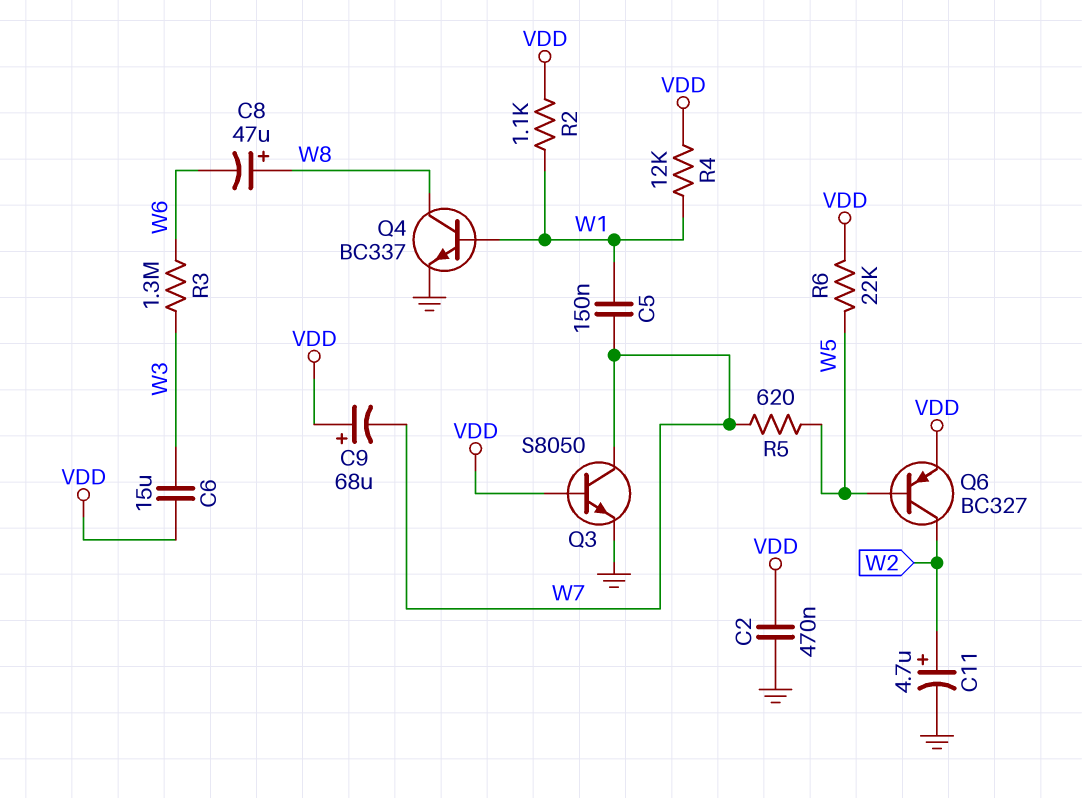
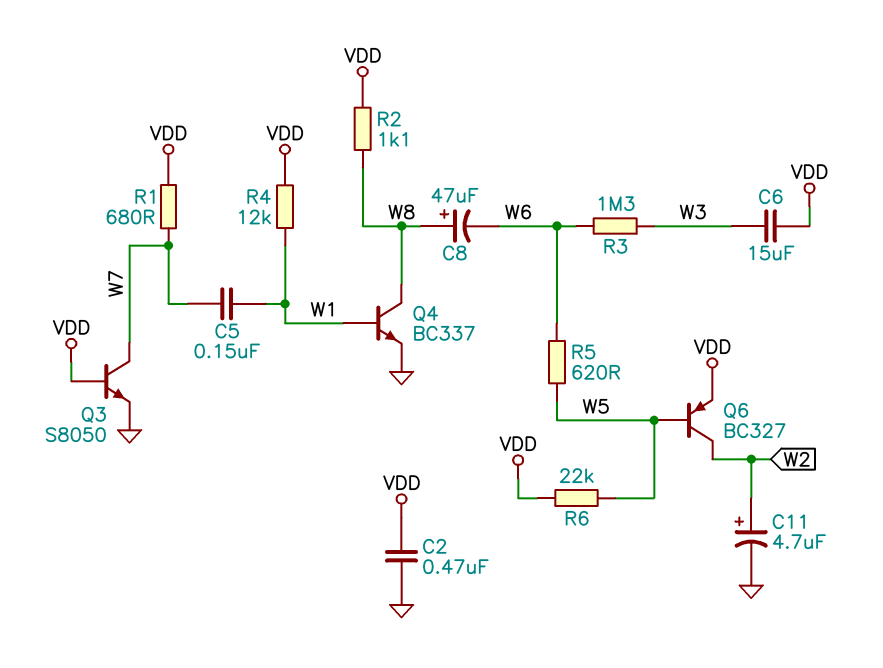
C9: 68uF (plus VDD, minus W7) -> none
R1: none -> 680 (VDD, W7)
R2: 1.1k (VDD, W1) -> 1.1k (VDD, W8)
R5: 620 (W5, W7) -> 620 (W5, W6)

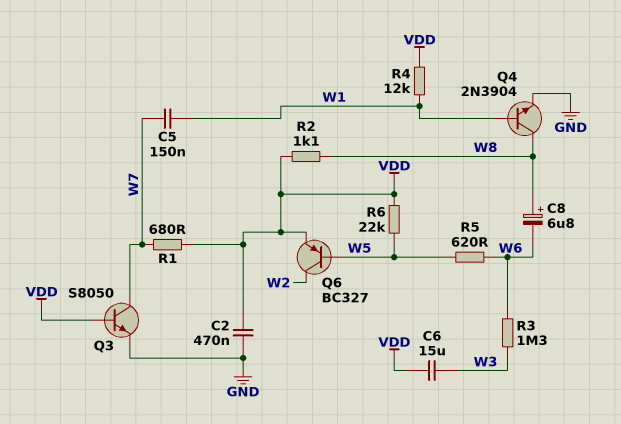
C8: 47uF (plus W8, minus W6) -> 6.8uF (plus W8, minus W6)
C11: 4.7uF (plus W2, minus GND) -> none
Q4: NPN BC337 (B W1, C W8, E GND) -> NPN 2N3904 (B W1, C W8, E GND)

